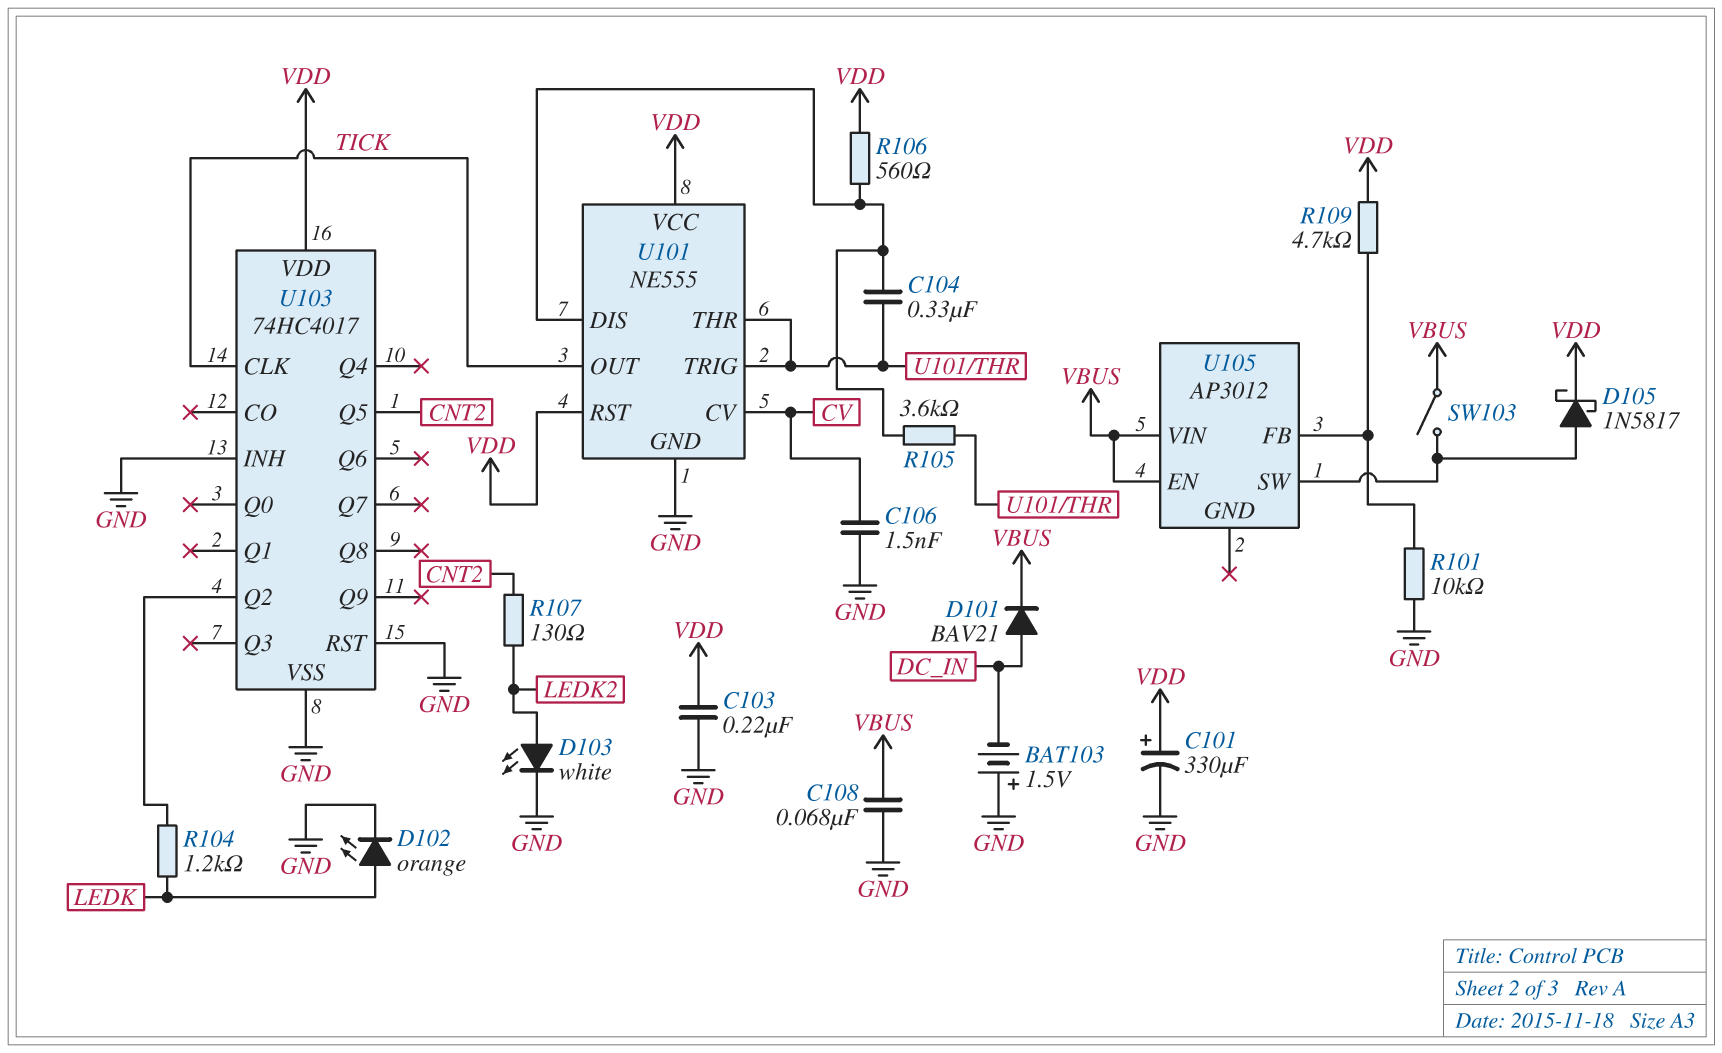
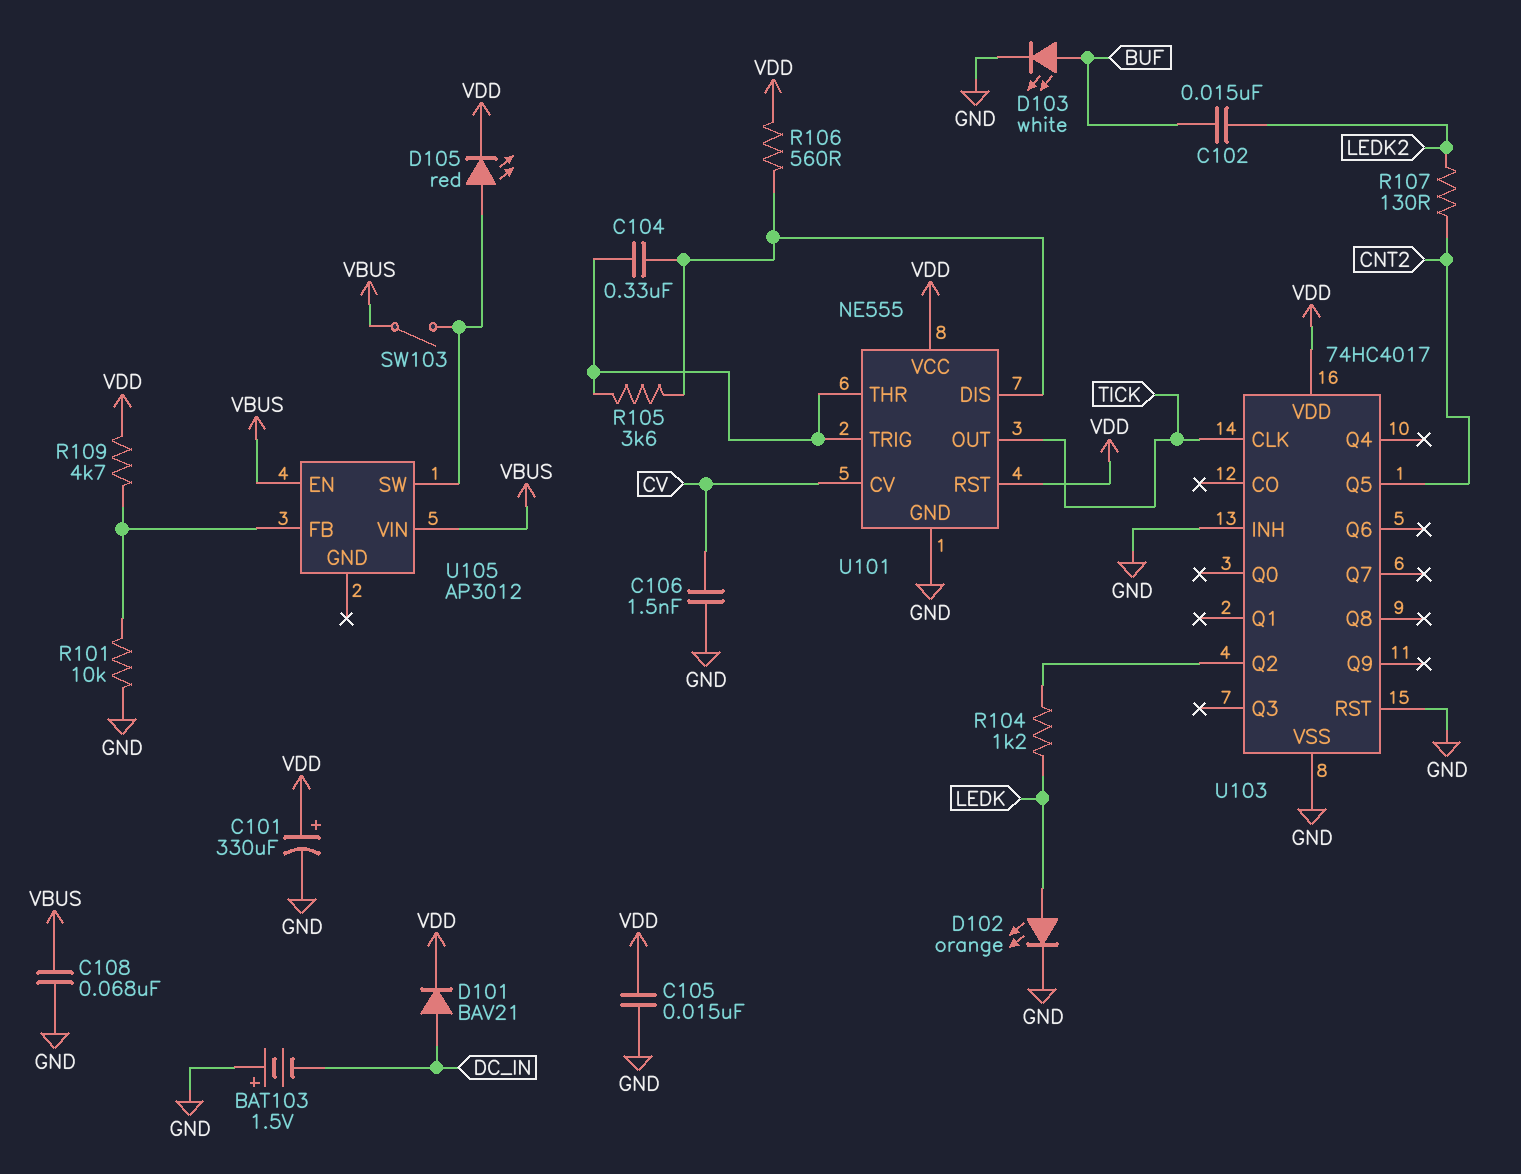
C102: none -> 15nF (BUF, LEDK2)
C103: 220nF (GND, VDD) -> none
C105: none -> 15nF (GND, VDD)
D101: diode BAV21 (A DC_IN, K VBUS) -> diode BAV21 (A DC_IN, K VDD)
D103: LED white (A LEDK2, K GND) -> LED white (A BUF, K GND)
D105: schottky 1N5817 (A U105/SW, K VDD) -> LED red (A U105/SW, K VDD)

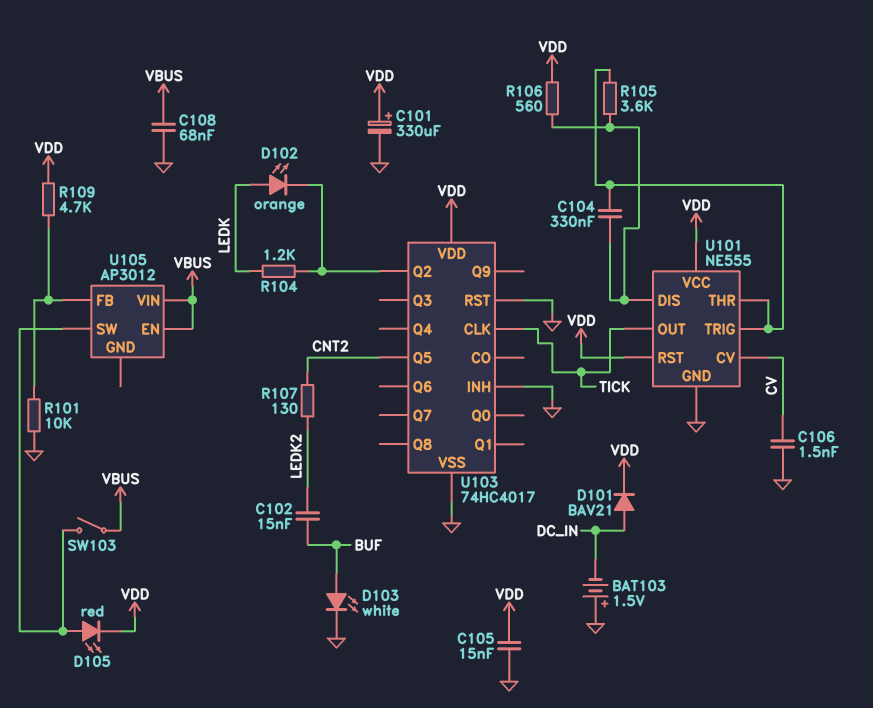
D102: LED orange (A LEDK, K GND) -> LED orange (A LEDK, K U103/Q2)

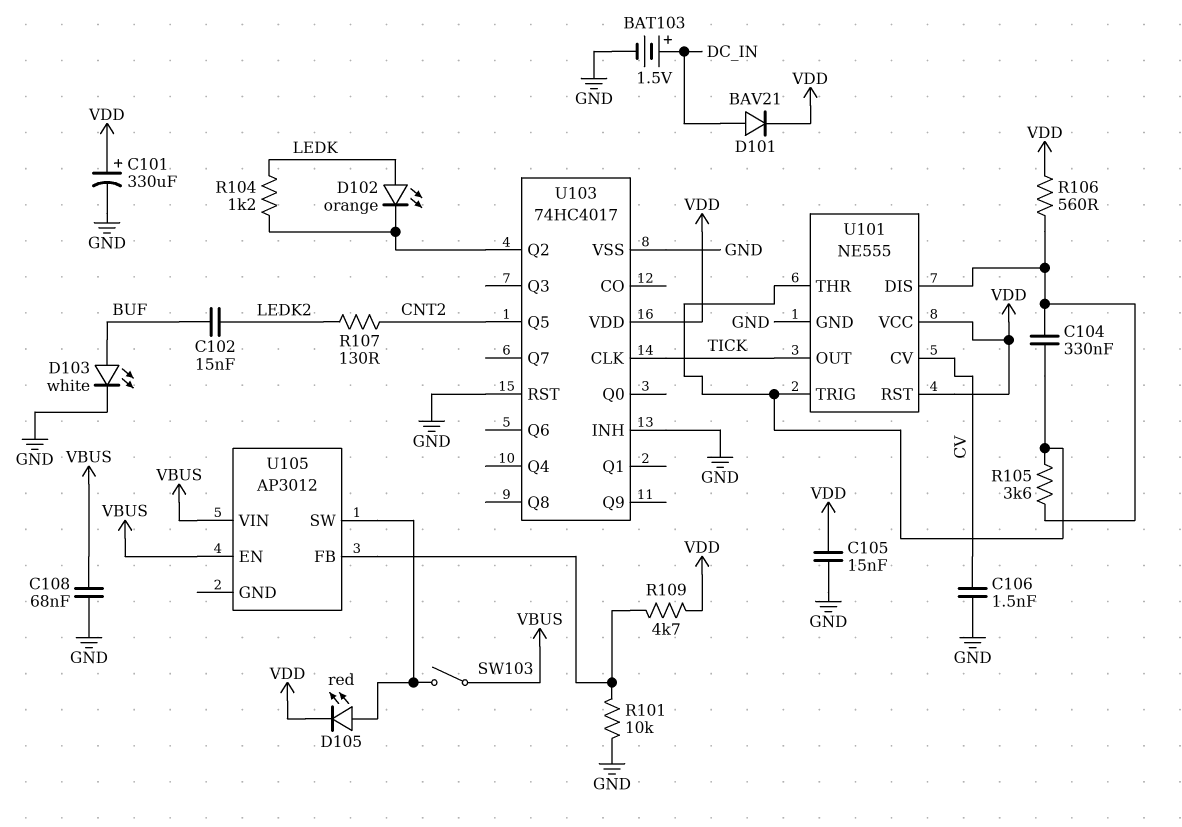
BAT103: 1.5V (plus GND, minus DC_IN) -> 1.5V (plus DC_IN, minus GND)

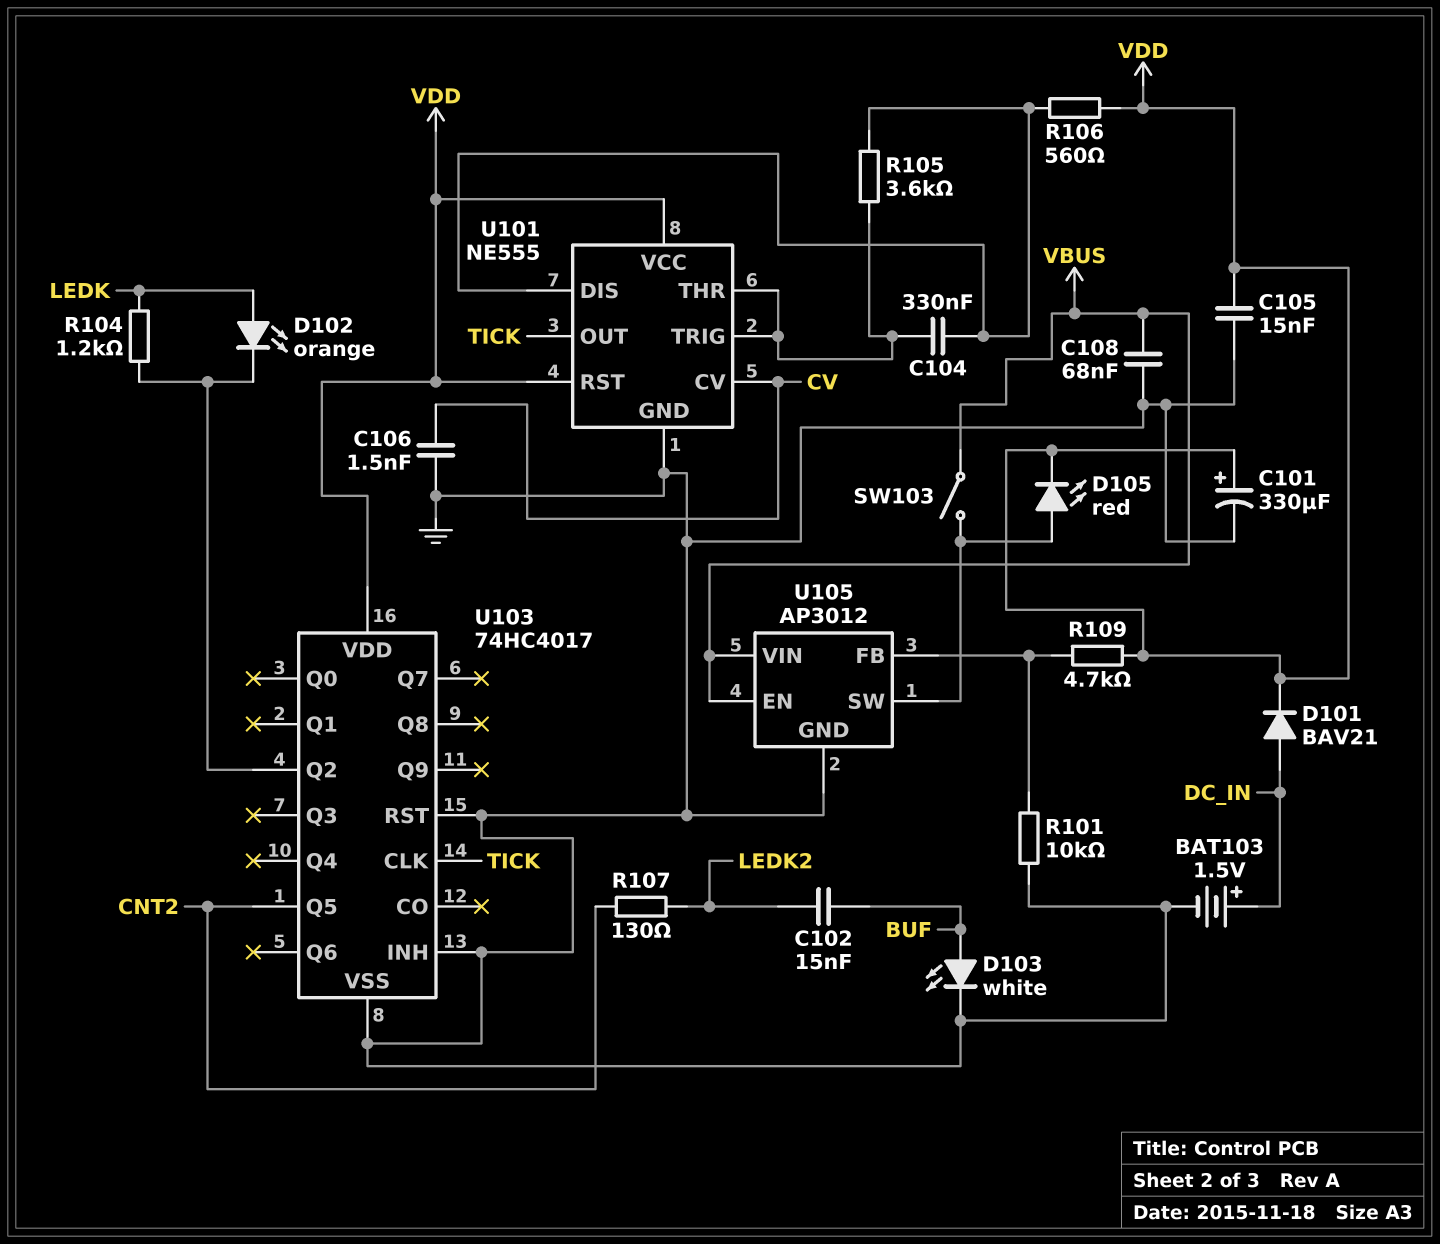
U105 pin GND: none -> GND

